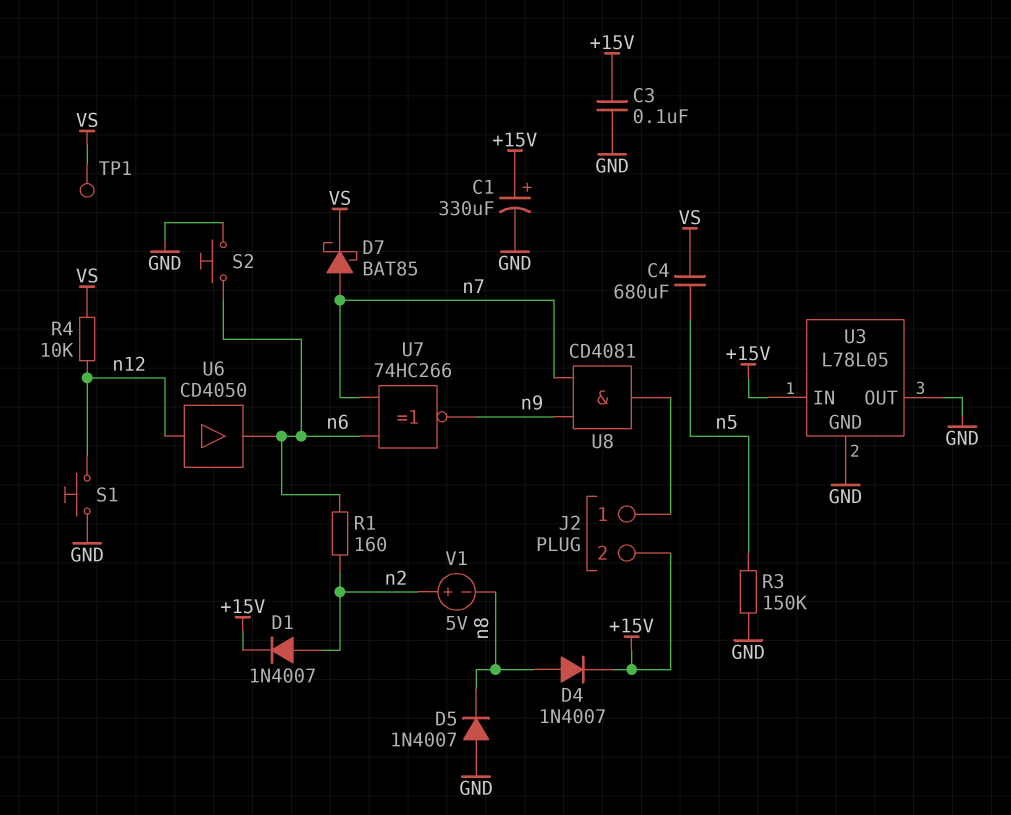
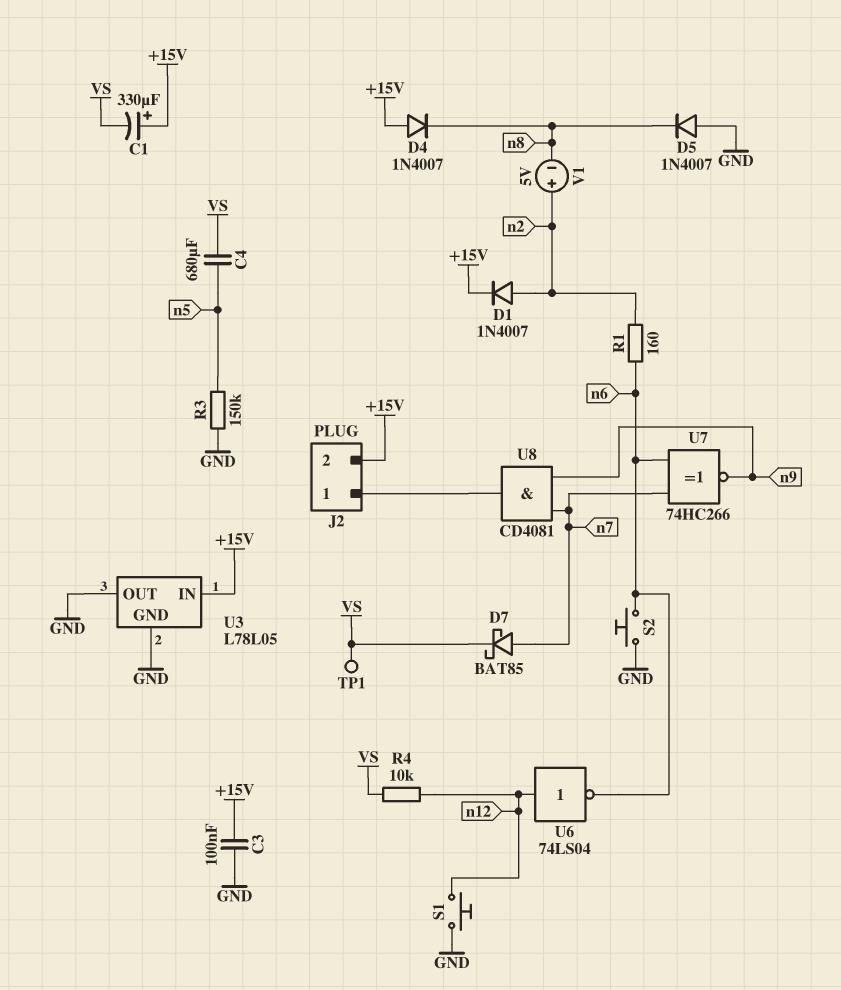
C1: 330uF (plus +15V, minus GND) -> 330uF (plus +15V, minus VS)
D4: diode 1N4007 (A n8, K +15V) -> diode 1N4007 (A +15V, K n8)
U6: buffer CD4050 (in n12, out n6) -> NOT 74LS04 (in n12, out n6)

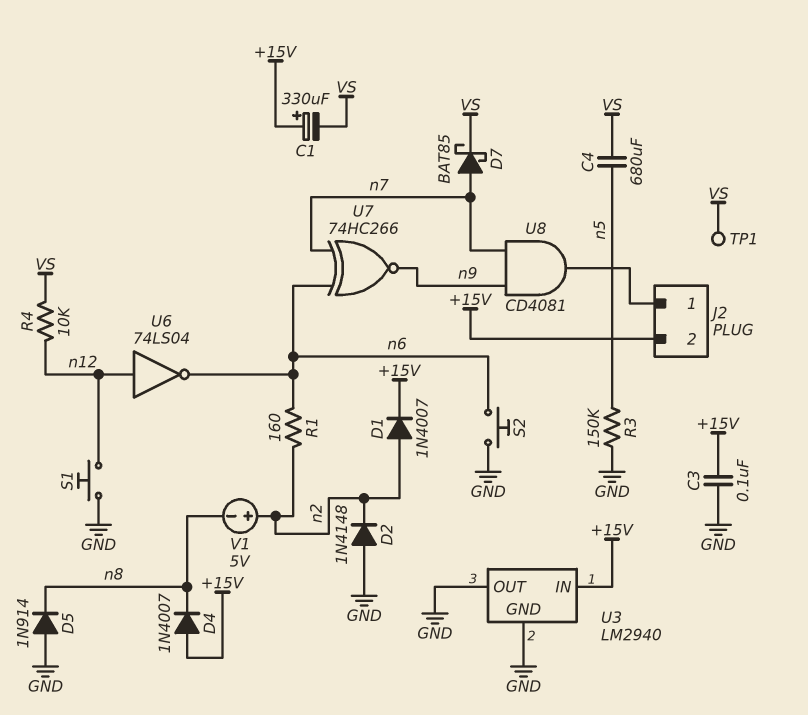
D2: none -> diode 1N4148 (A GND, K n2)
D5: diode 1N4007 (A GND, K n8) -> diode 1N914 (A GND, K n8)
U3: L78L05 -> LM2940

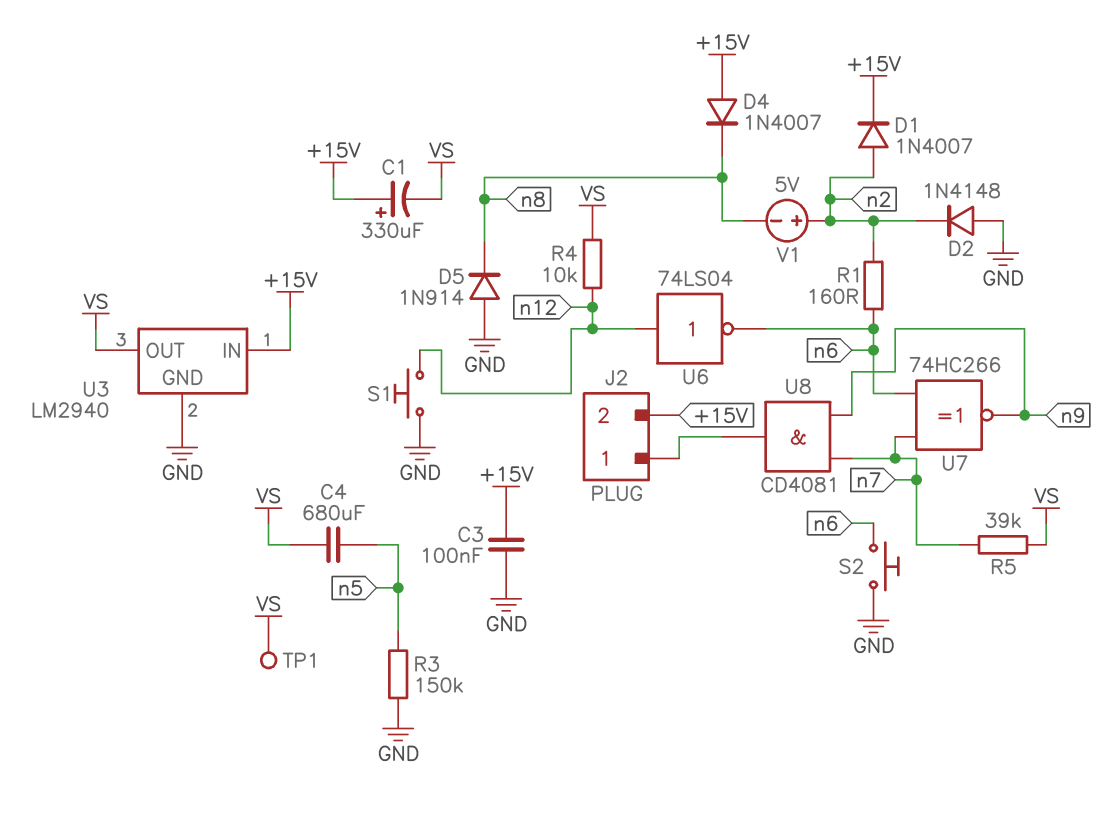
D7: schottky BAT85 (A n7, K VS) -> none
R5: none -> 39k (VS, n7)
U3 pin OUT: GND -> VS

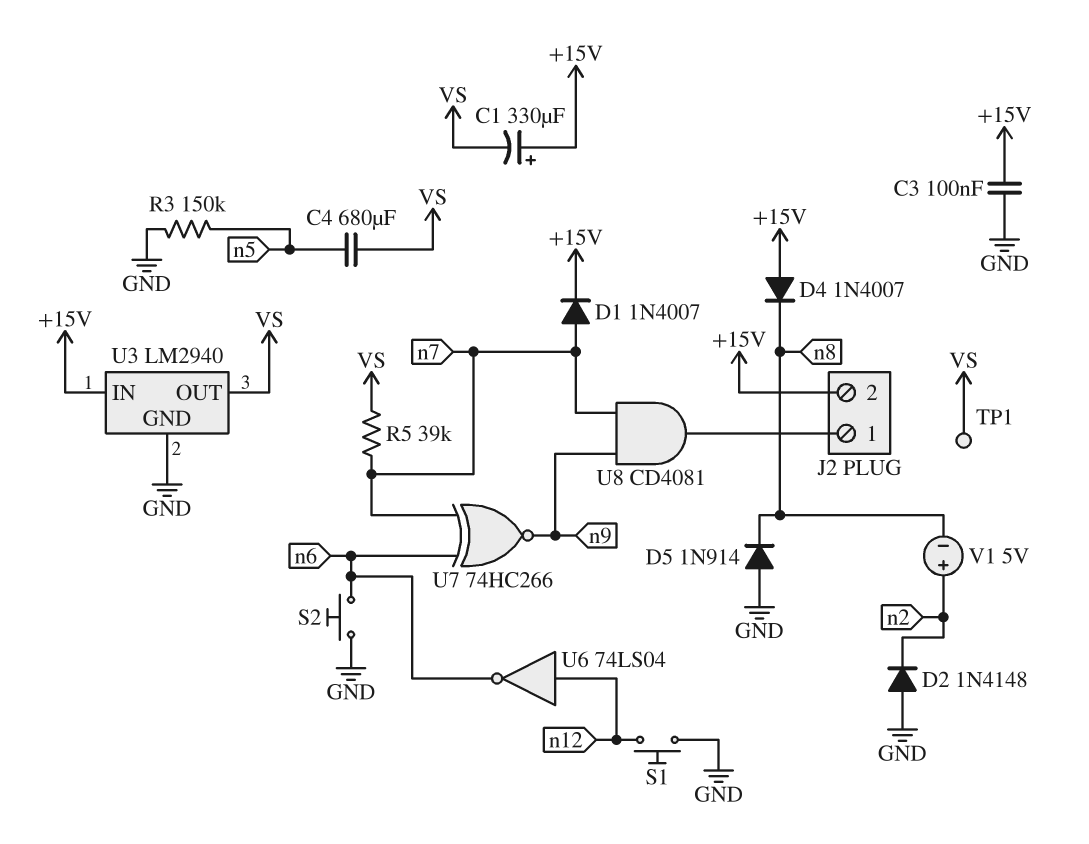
D1: diode 1N4007 (A n2, K +15V) -> diode 1N4007 (A n7, K +15V)
R1: 160 (n2, n6) -> none
R4: 10k (VS, n12) -> none

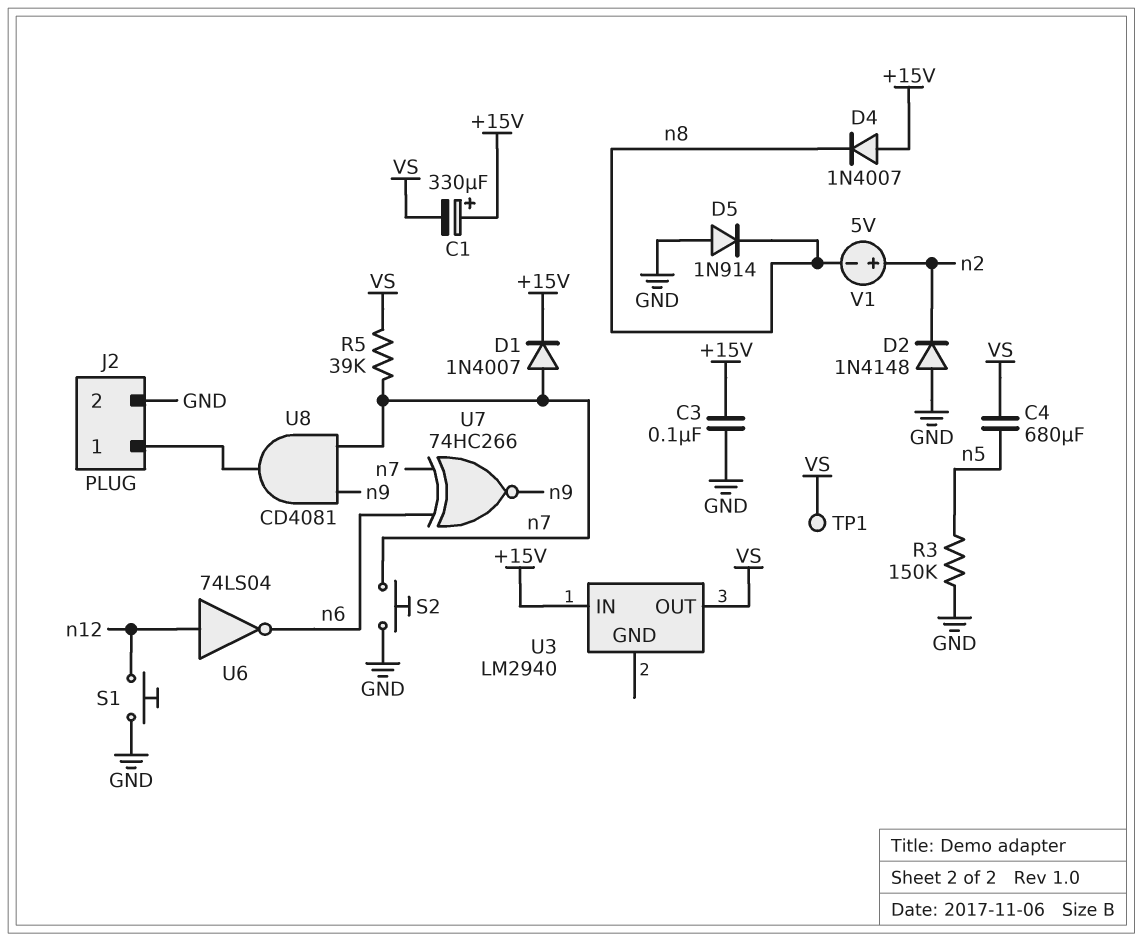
J2 pin 2: +15V -> GND
S2: button (GND, n6) -> button (GND, n7)
U3 pin GND: GND -> none

